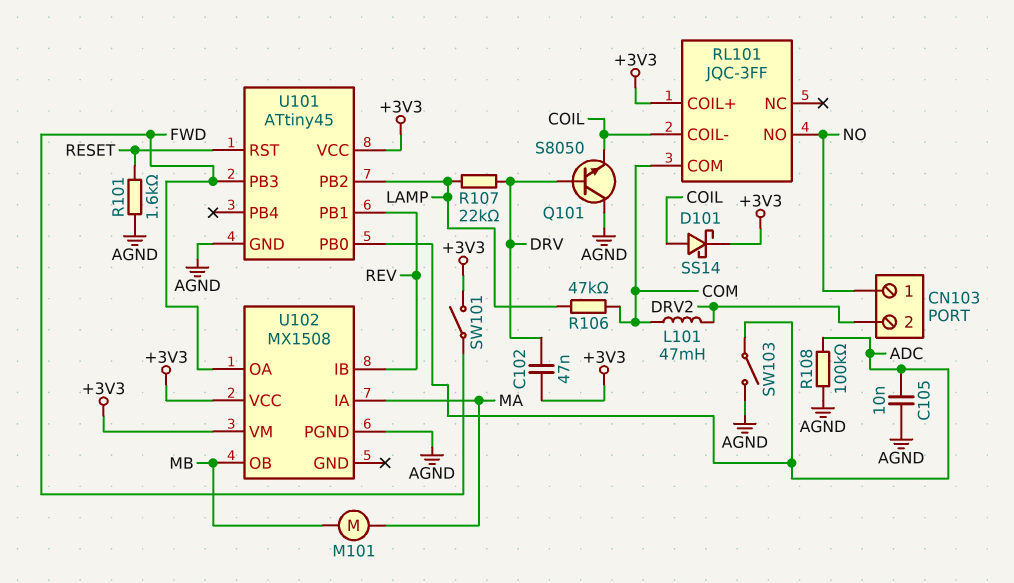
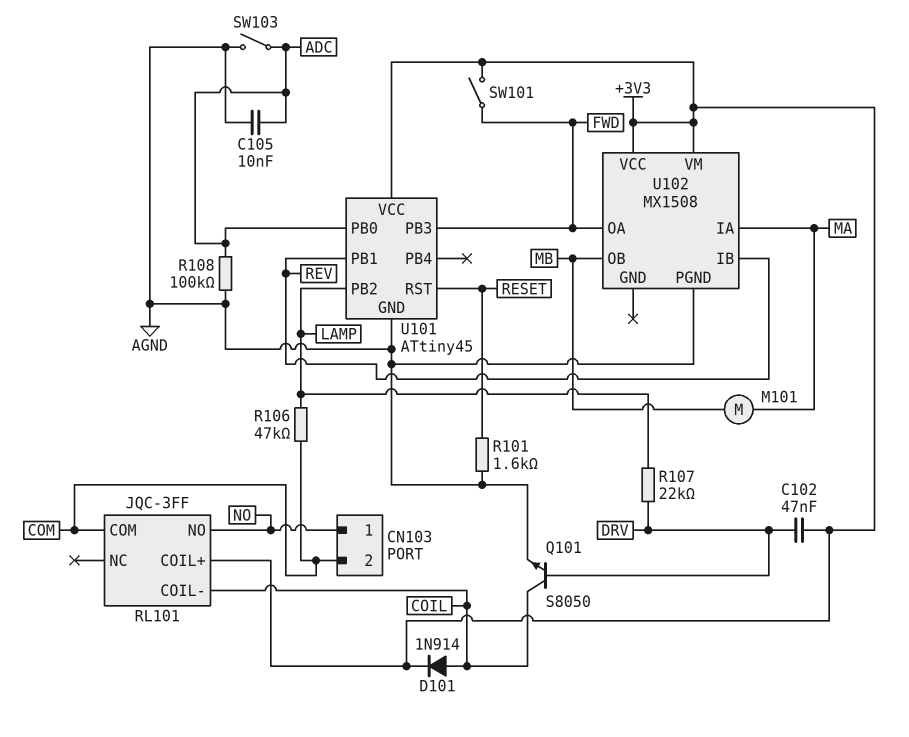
CN103 pin 2: DRV2 -> COM
D101: schottky SS14 (A COIL, K +3V3) -> diode 1N914 (A COIL, K +3V3)
L101: 47mH (COM, DRV2) -> none
Q101: NPN S8050 (B DRV, C AGND, E COIL) -> NPN S8050 (B DRV, C COIL, E AGND)

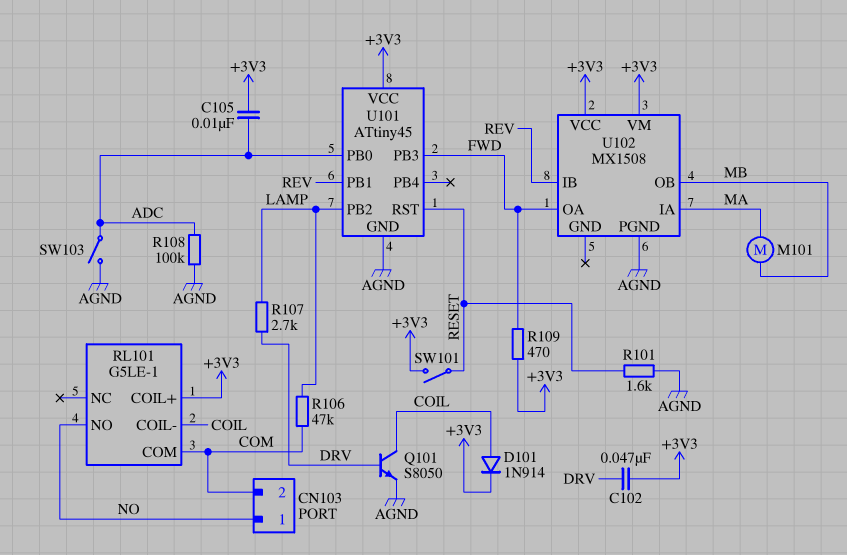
C105: 10nF (ADC, AGND) -> 10nF (+3V3, ADC)
R107: 22k (DRV, LAMP) -> 2.7k (DRV, LAMP)
R109: none -> 470 (+3V3, FWD)
RL101: JQC-3FF -> G5LE-1
SW101: switch (+3V3, FWD) -> switch (+3V3, RESET)

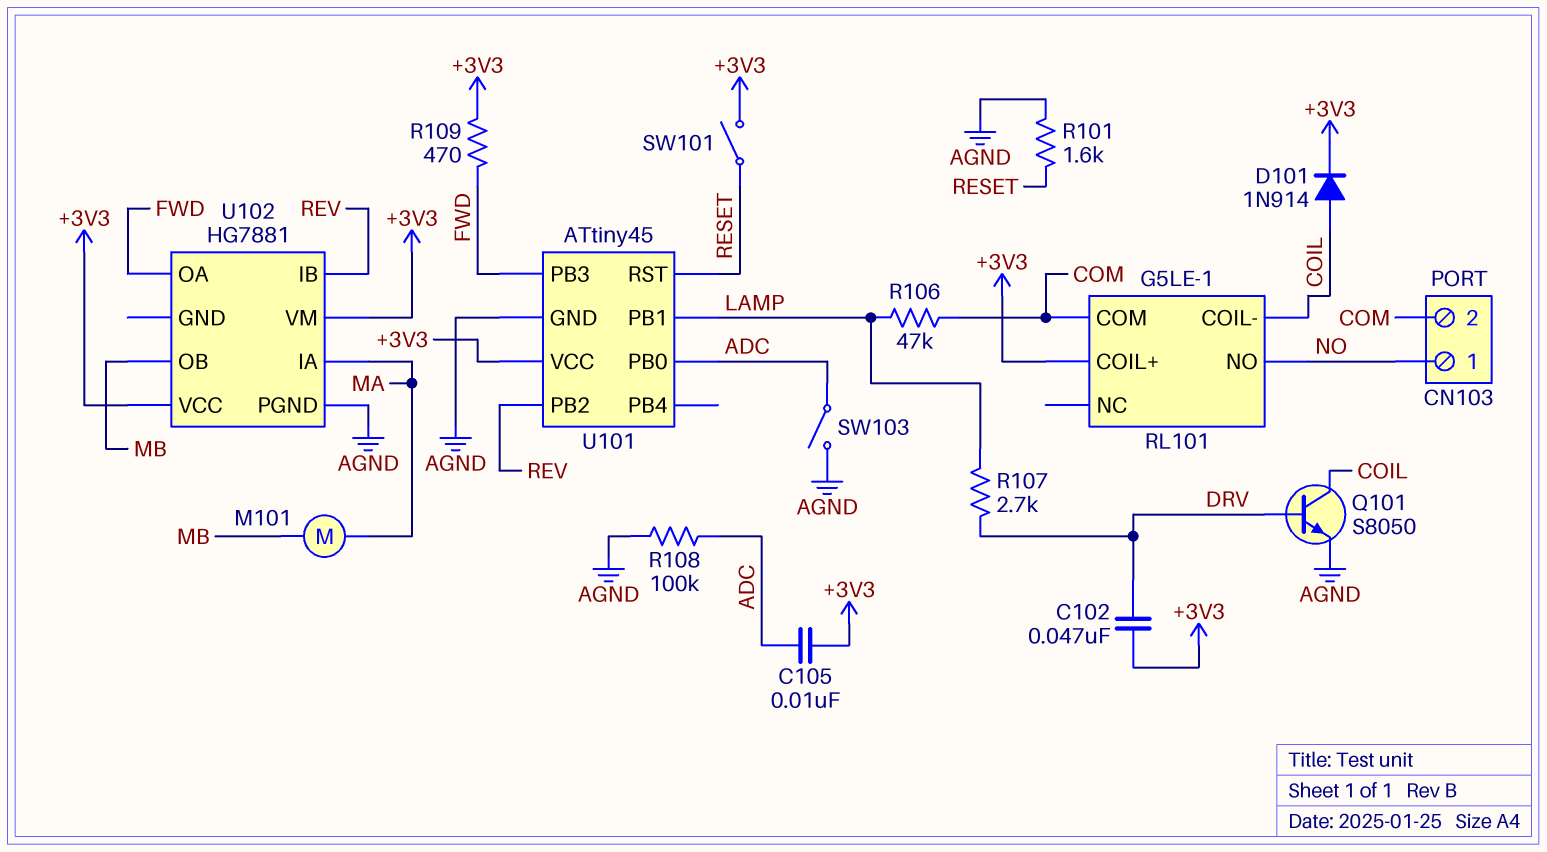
U101 pin PB1: REV -> LAMP
U101 pin PB2: LAMP -> REV
U102: MX1508 -> HG7881

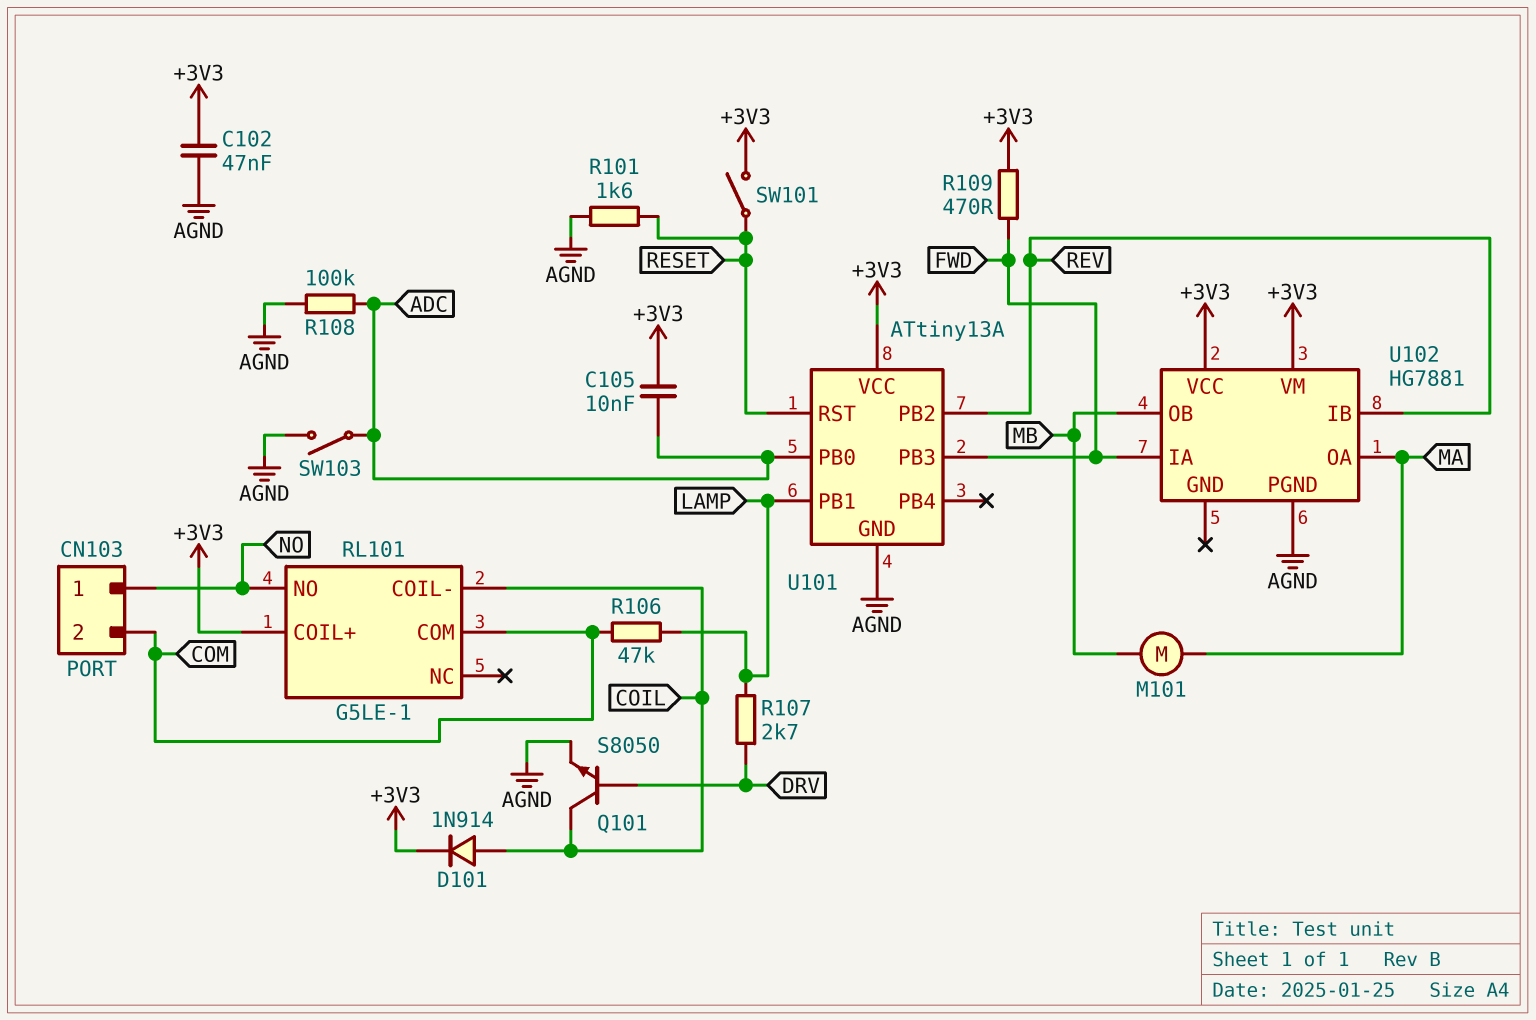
C102: 47nF (+3V3, DRV) -> 47nF (+3V3, AGND)
U101: ATtiny45 -> ATtiny13A
U102 pin IA: MA -> FWD
U102 pin OA: FWD -> MA

